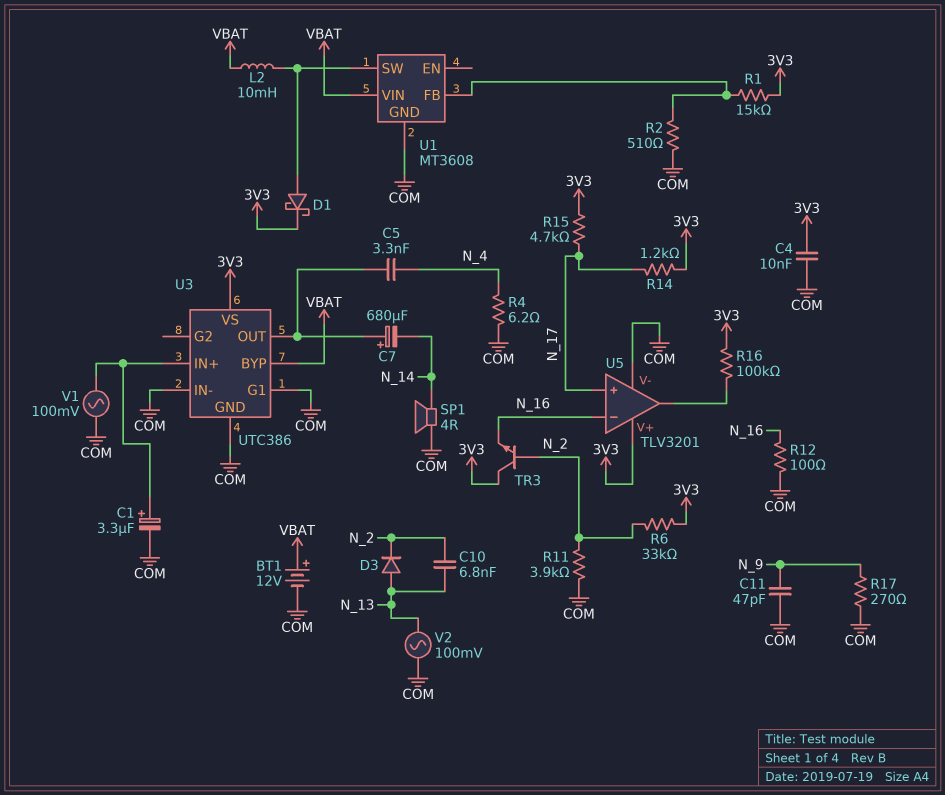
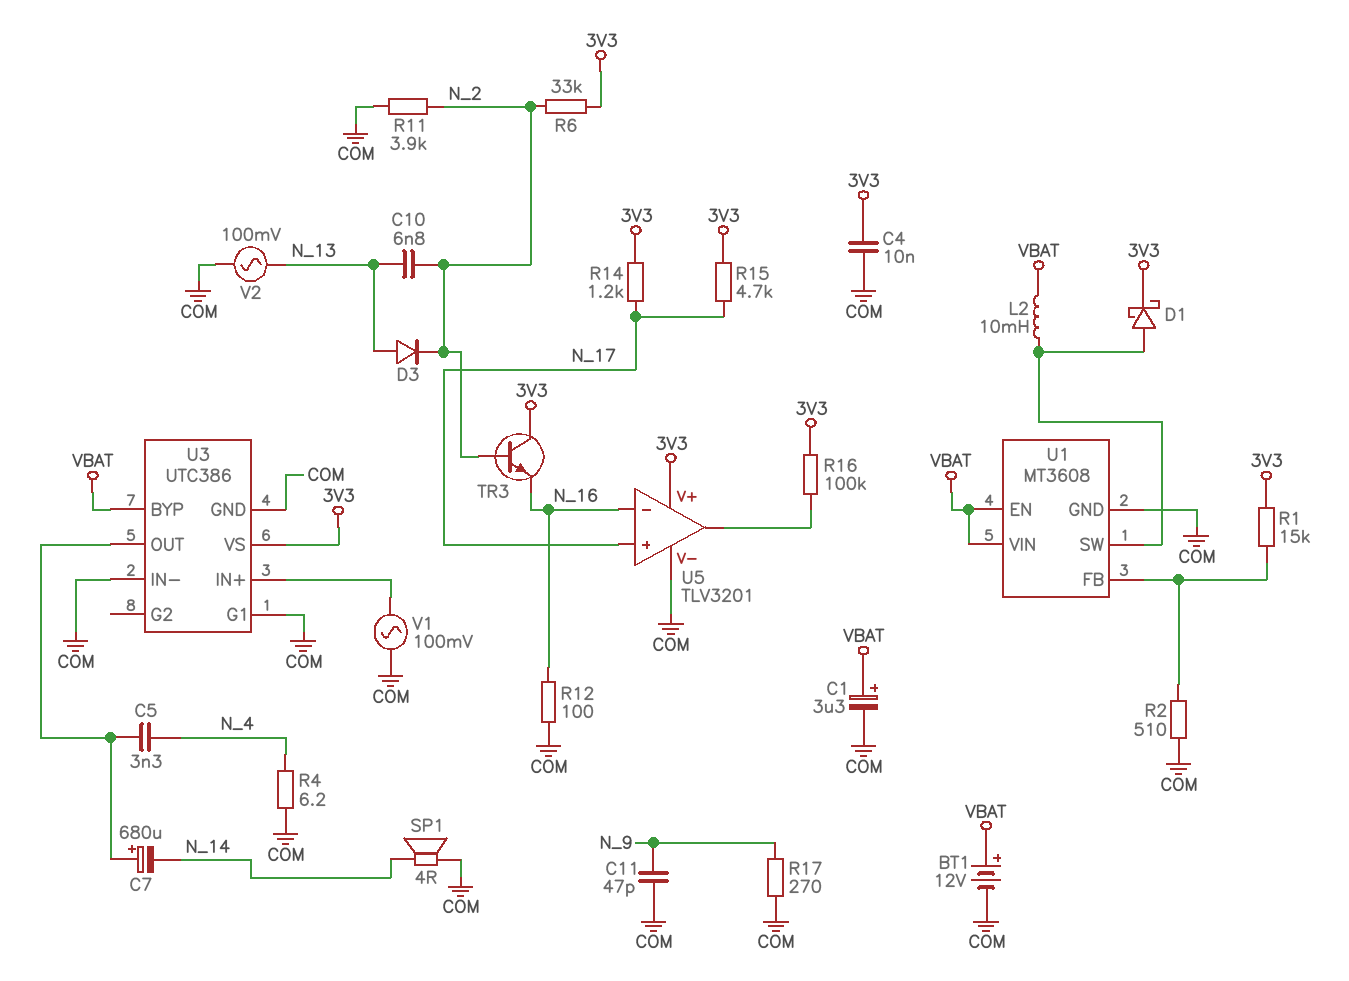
C1: 3.3uF (plus U3/IN+, minus COM) -> 3.3uF (plus VBAT, minus COM)
U1 pin EN: none -> VBAT

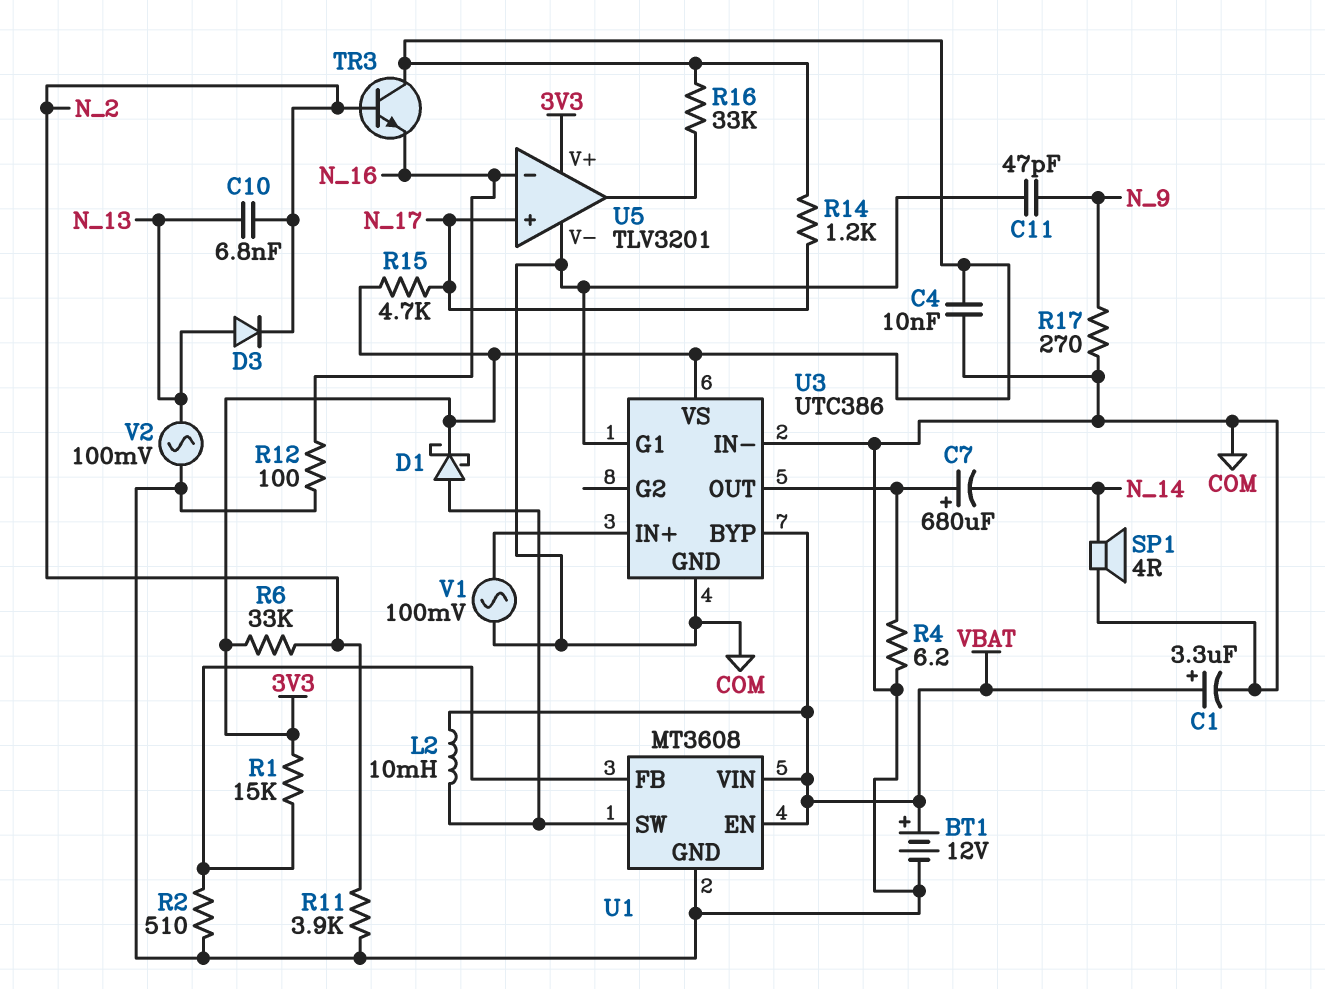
C5: 3.3nF (N_4, U3/OUT) -> none
R4: 6.2 (COM, N_4) -> 6.2 (COM, U3/OUT)
R16: 100k (3V3, U5/out) -> 33k (3V3, U5/out)

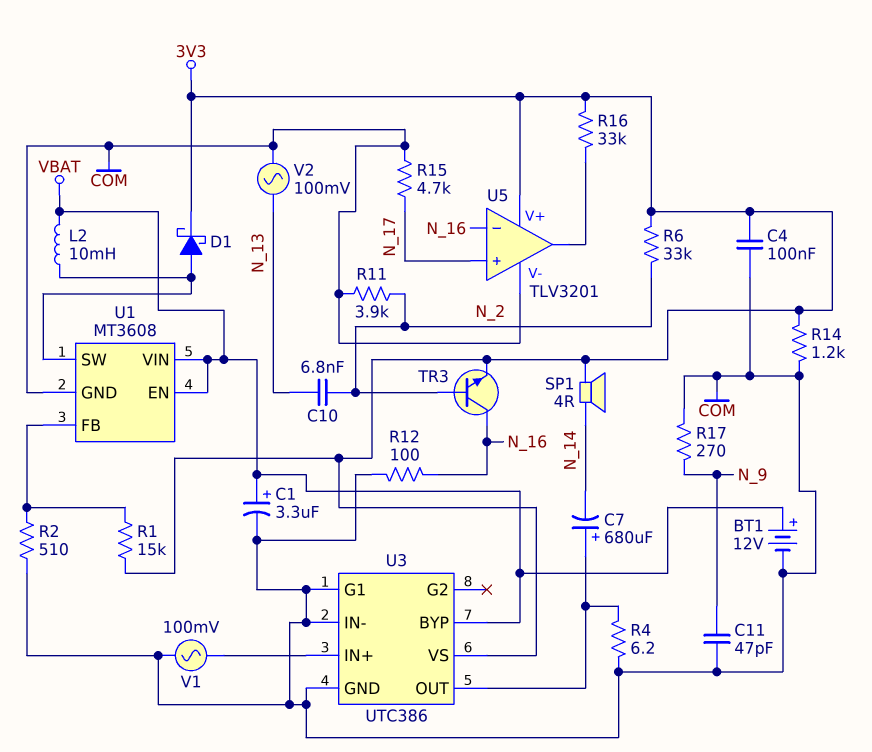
C4: 10nF (3V3, COM) -> 100nF (3V3, COM)
D3: diode (A N_13, K N_2) -> none
R14: 1.2k (3V3, N_17) -> 1.2k (3V3, COM)
R15: 4.7k (3V3, N_17) -> 4.7k (COM, N_17)
SP1: speaker 4R (COM, N_14) -> speaker 4R (3V3, N_14)
TR3: NPN (B N_2, C 3V3, E N_16) -> NPN (B N_2, C N_16, E 3V3)

